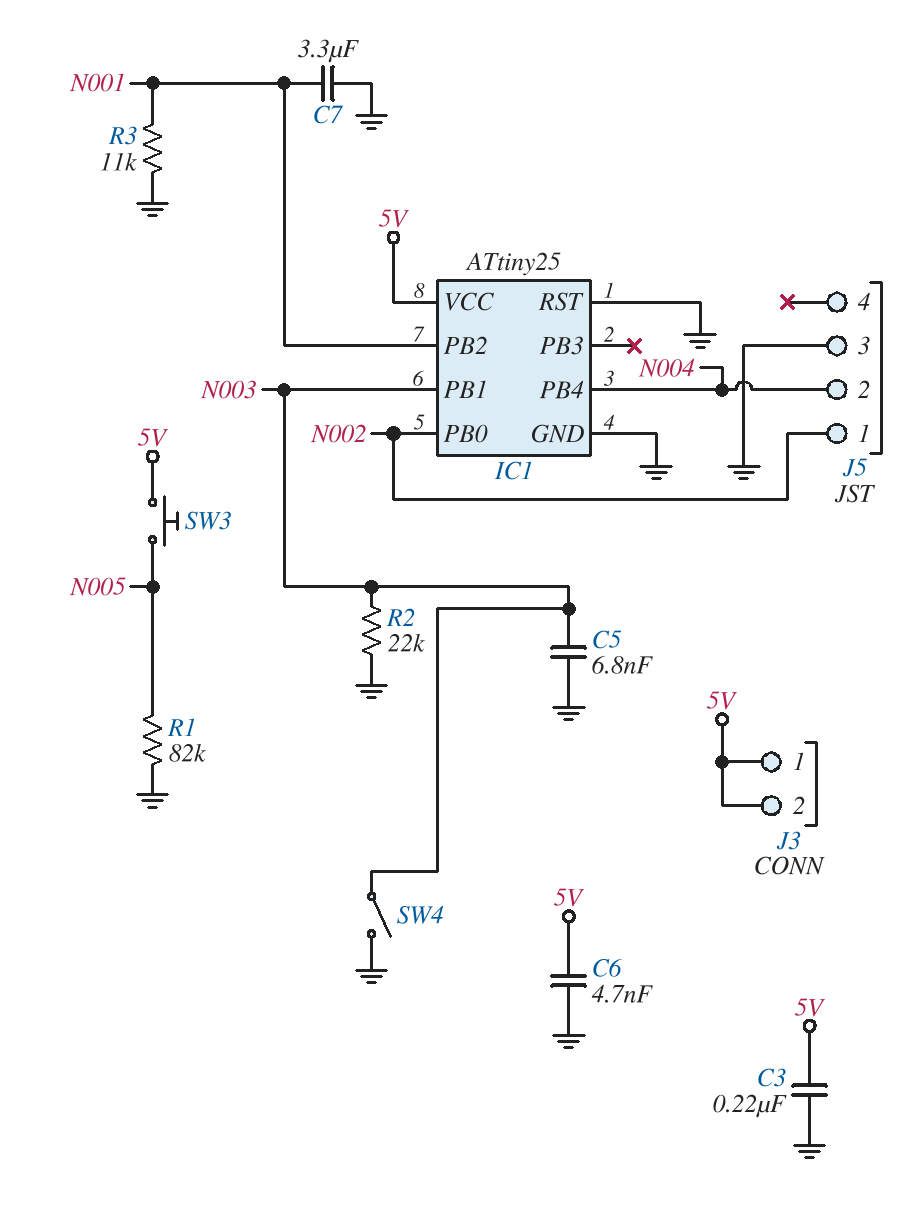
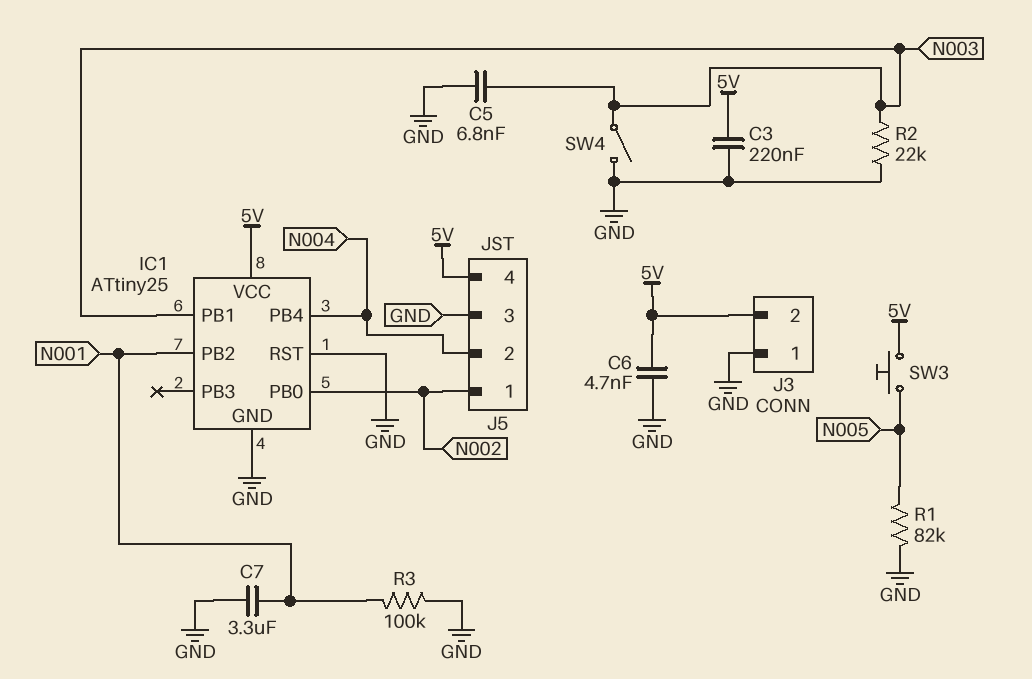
J3 pin 1: 5V -> GND
J5 pin 4: none -> 5V
R3: 11k (GND, N001) -> 100k (GND, N001)

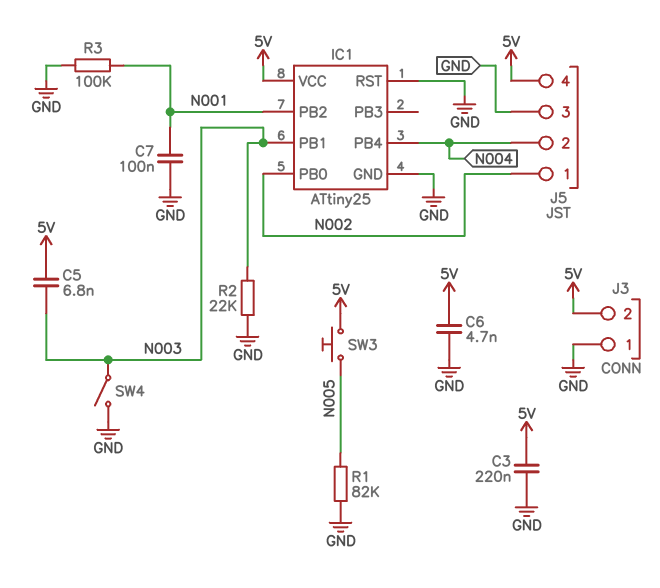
C5: 6.8nF (GND, N003) -> 6.8nF (5V, N003)
C7: 3.3uF (GND, N001) -> 100nF (GND, N001)

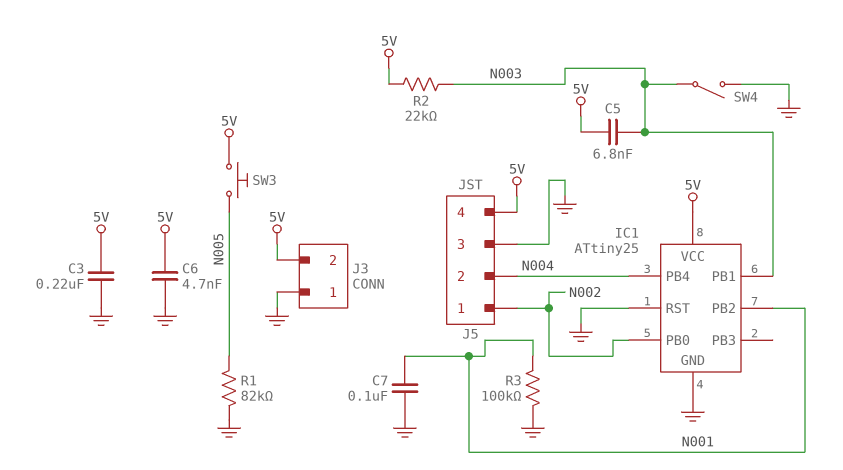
R2: 22k (GND, N003) -> 22k (5V, N003)

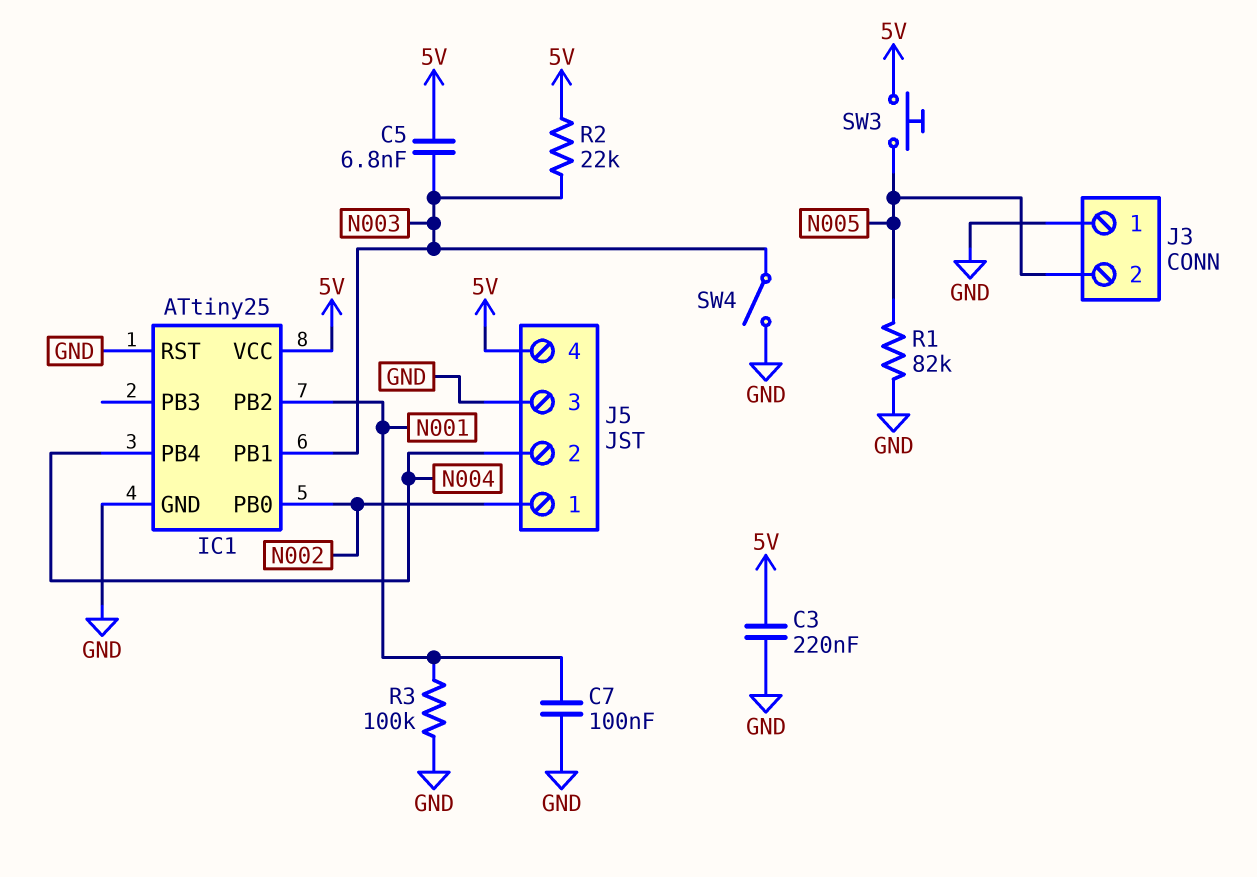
C6: 4.7nF (5V, GND) -> none
J3 pin 2: 5V -> N005

